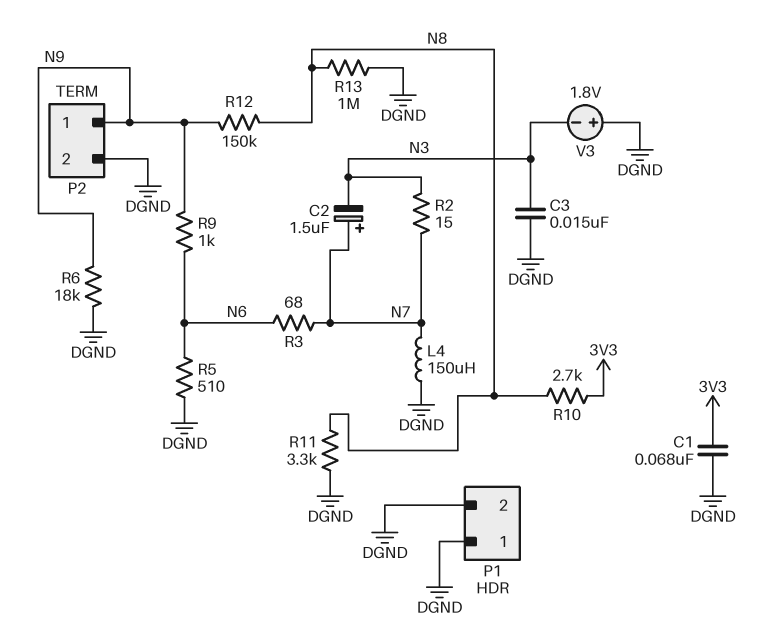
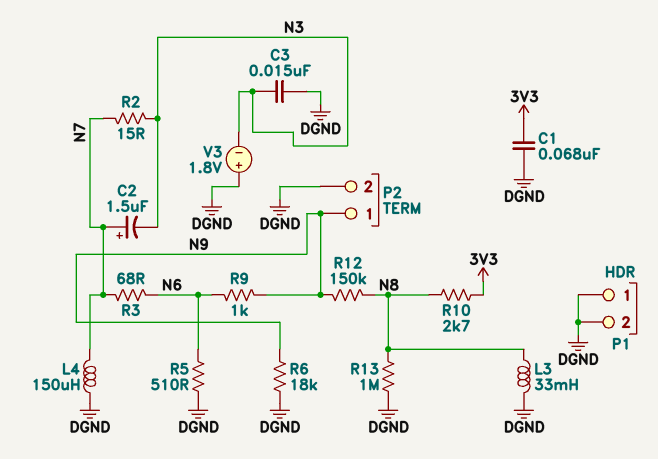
L3: none -> 33mH (DGND, N8)
R11: 3.3k (DGND, N8) -> none

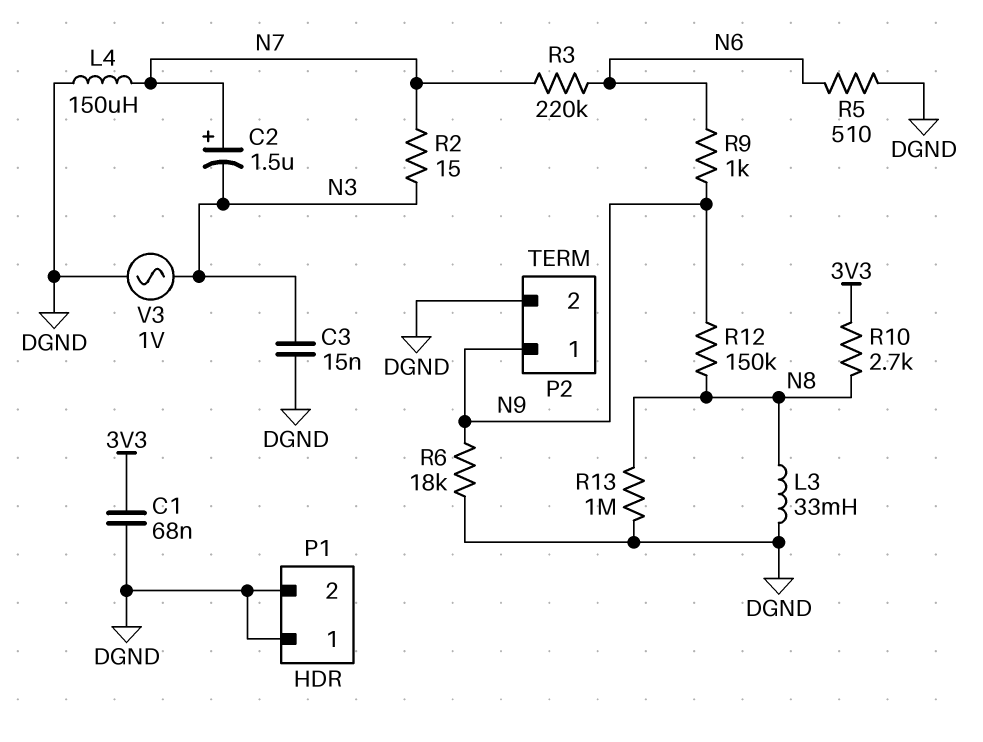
R3: 68 (N6, N7) -> 220k (N6, N7)
V3: 1.8V (plus DGND, minus N3) -> AC 1V (DGND, N3)

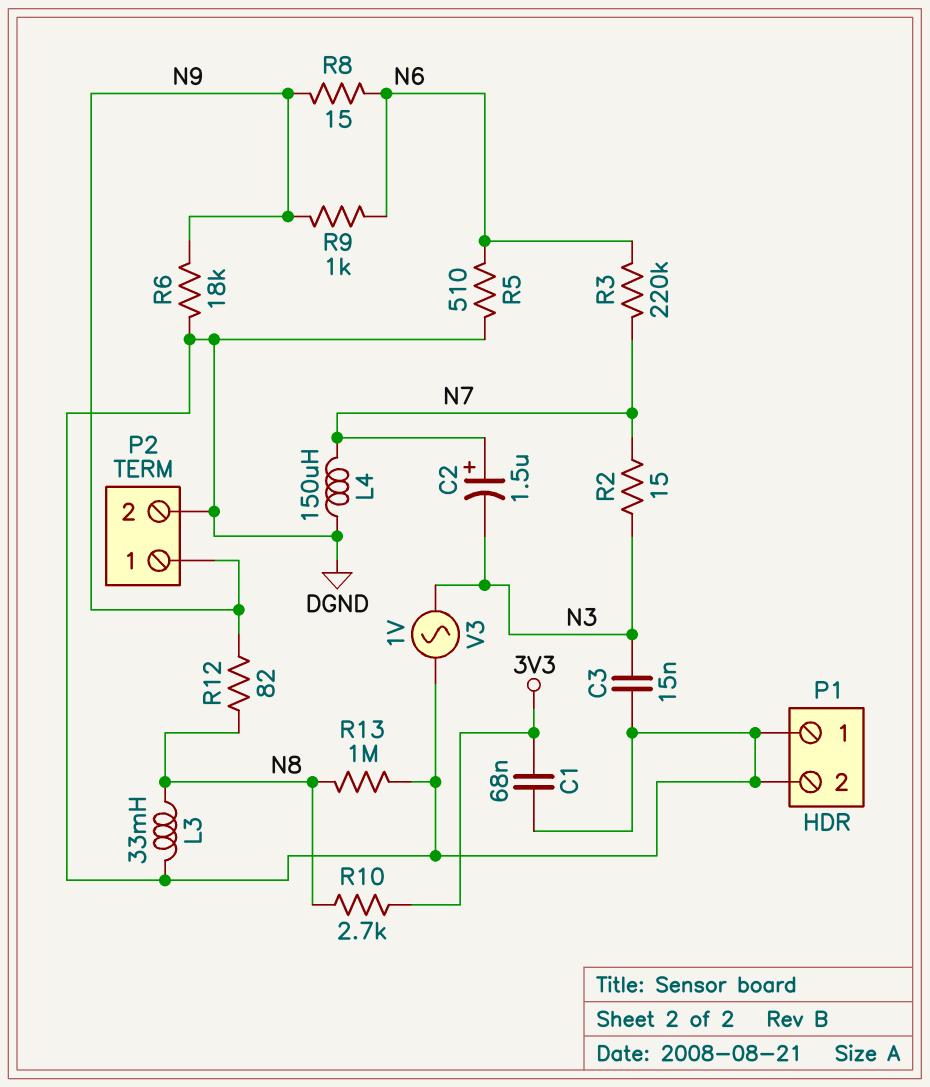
R8: none -> 15 (N6, N9)
R12: 150k (N8, N9) -> 82 (N8, N9)

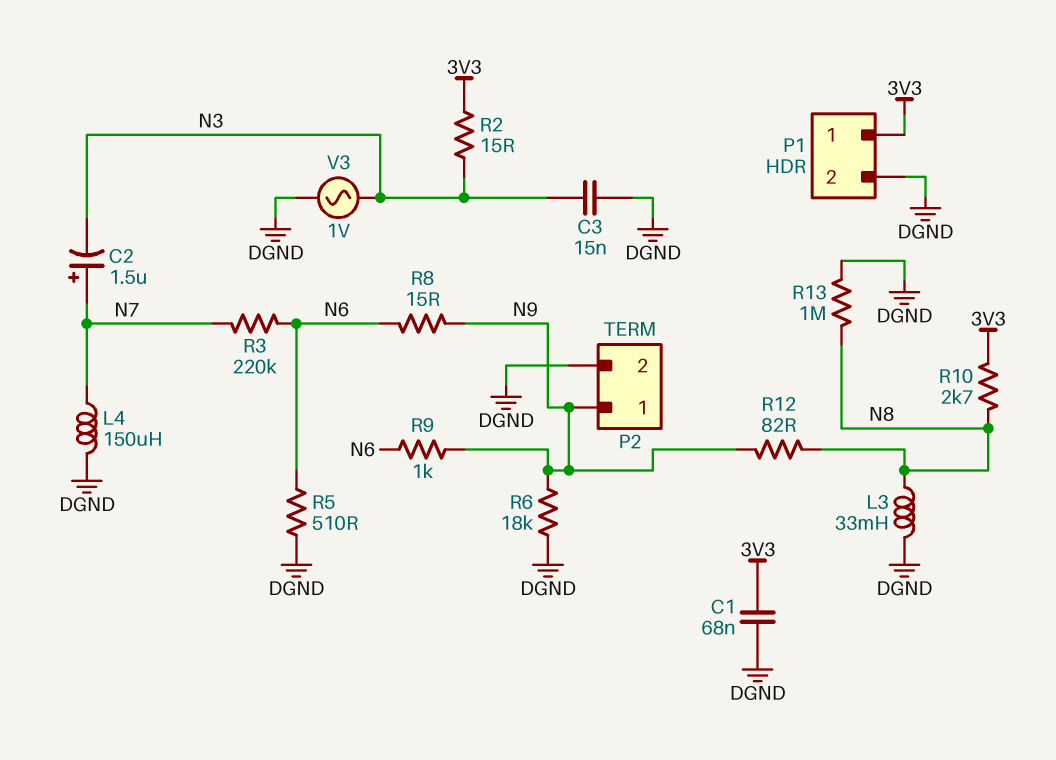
P1 pin 1: DGND -> 3V3
R2: 15 (N3, N7) -> 15 (3V3, N3)

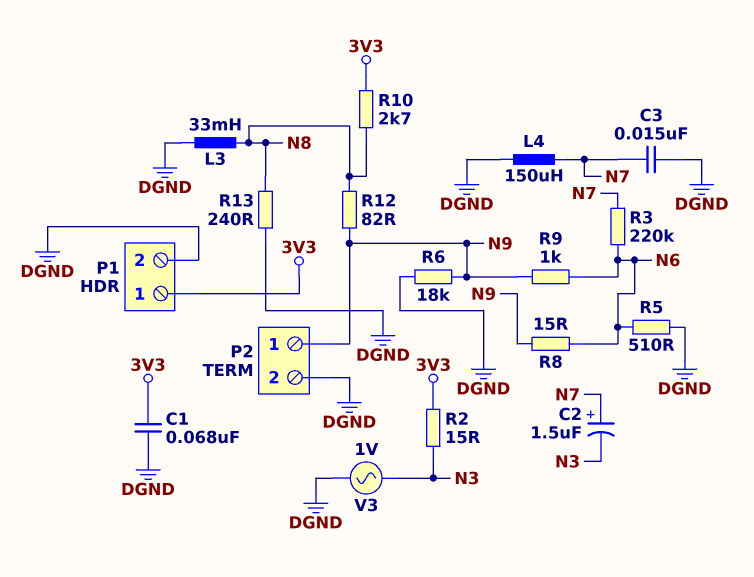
C3: 15nF (DGND, N3) -> 15nF (DGND, N7)
R13: 1M (DGND, N8) -> 240 (DGND, N8)

